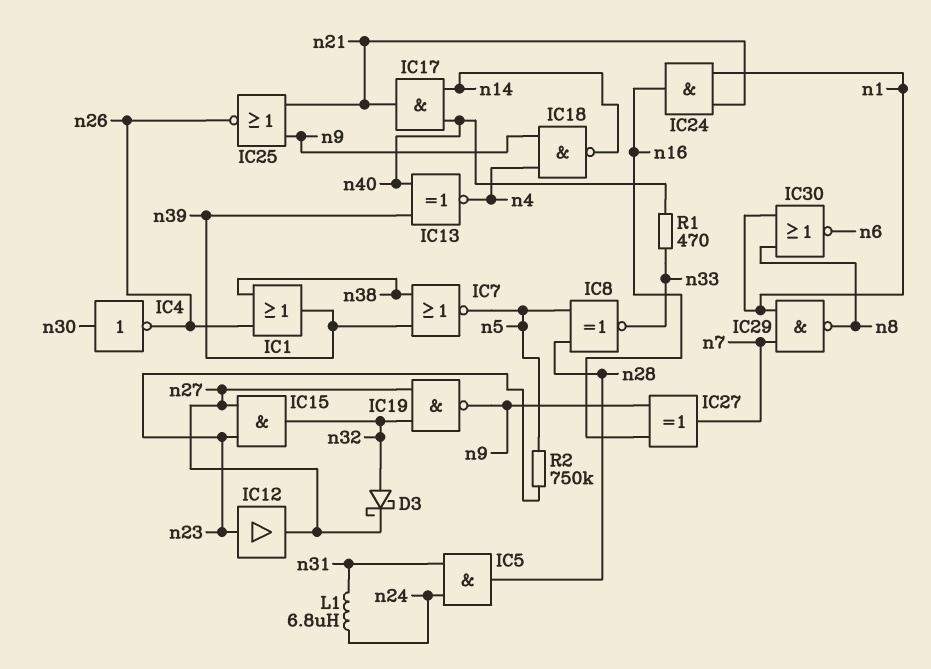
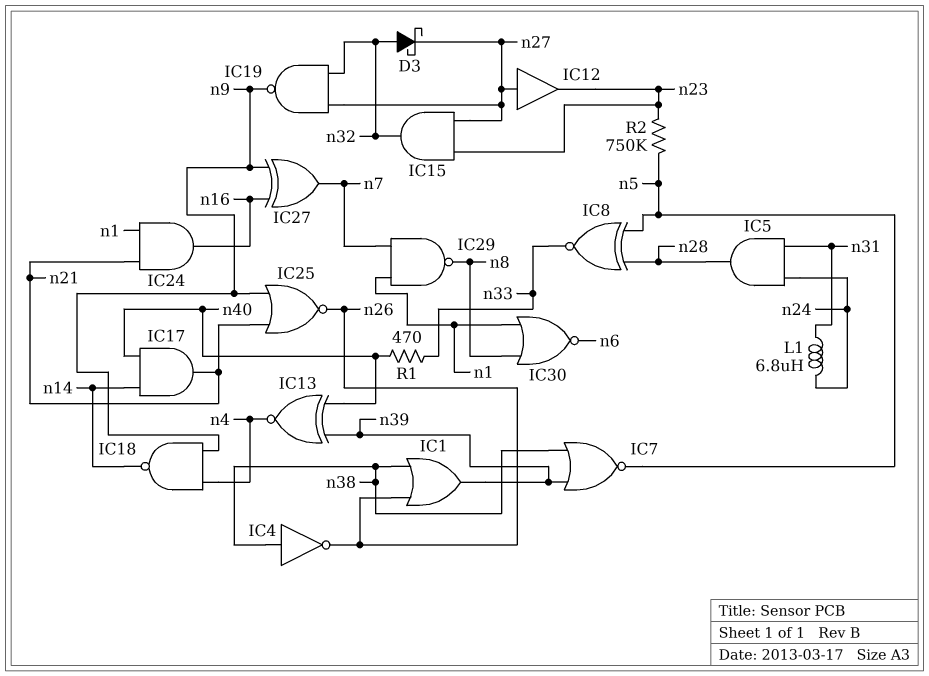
IC4: NOT (in n30, out n26) -> NOT (in n38, out n26)
IC12: buffer (in n23, out n27) -> buffer (in n27, out n23)

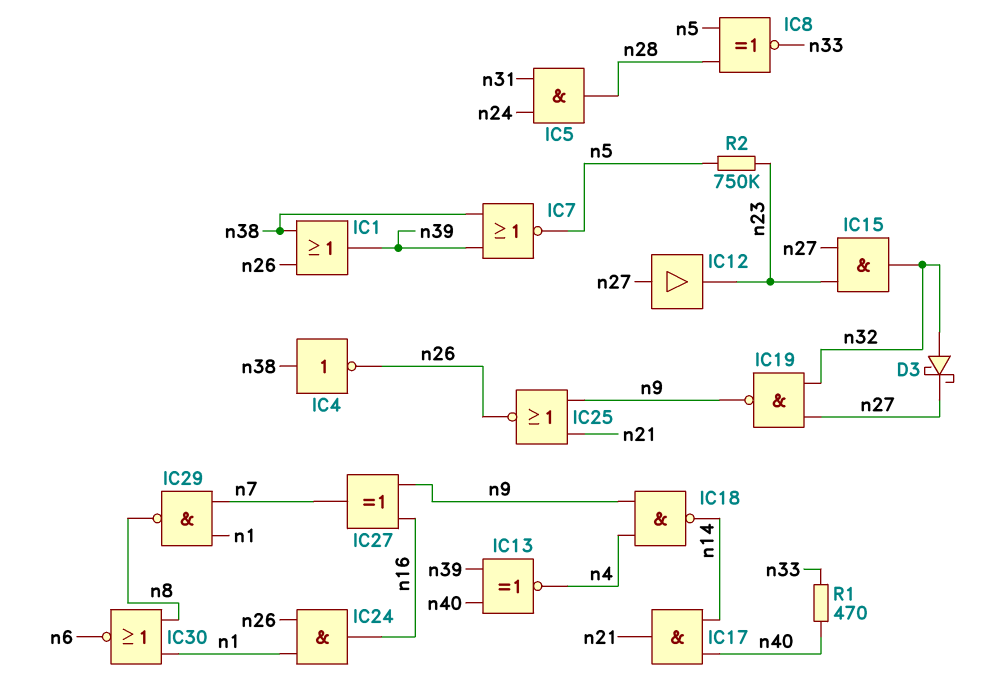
IC24: AND (in n1, in n21, out n16) -> AND (in n1, in n26, out n16)
L1: 6.8uH (n24, n31) -> none

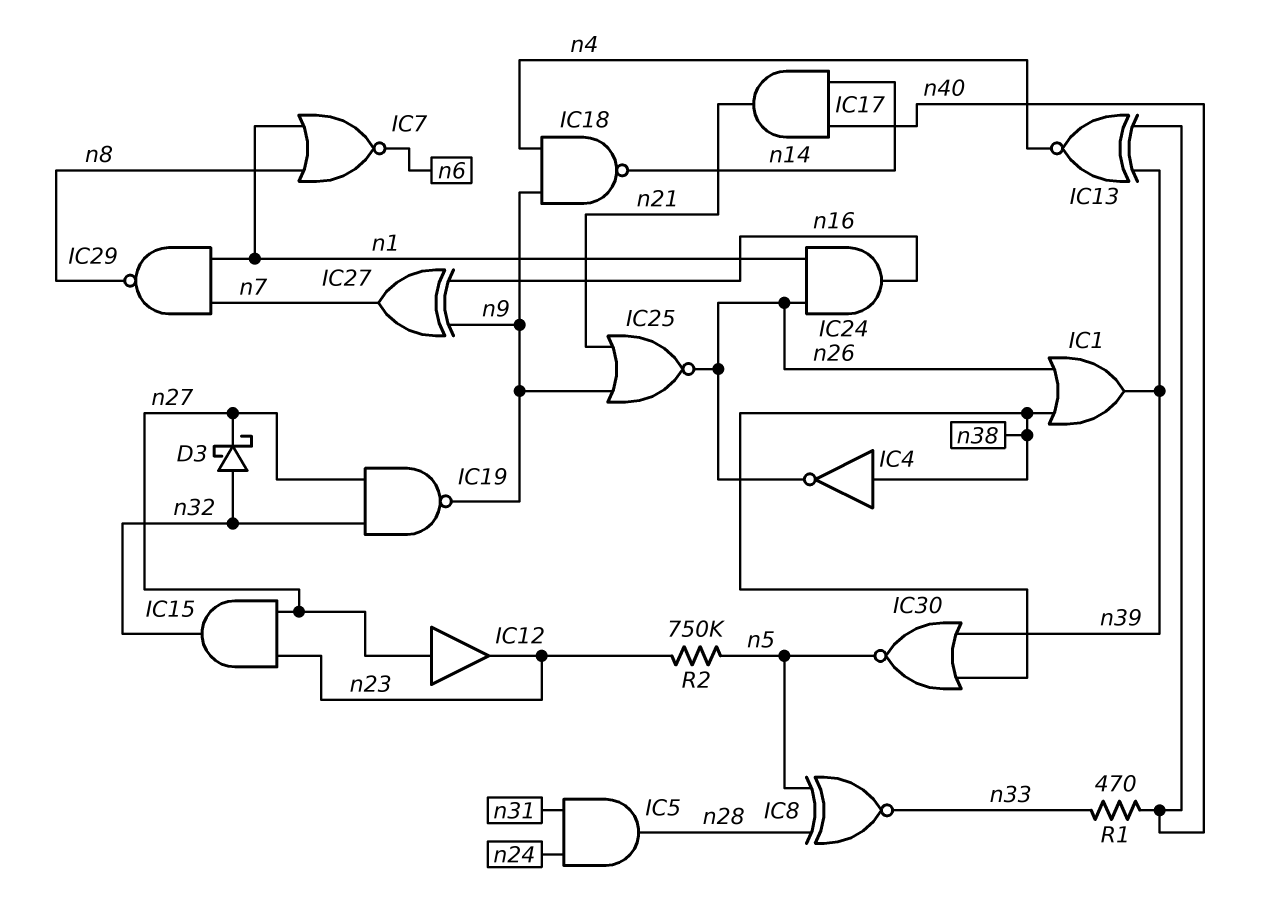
IC7: NOR (in n38, in n39, out n5) -> NOR (in n1, in n8, out n6)
IC30: NOR (in n1, in n8, out n6) -> NOR (in n38, in n39, out n5)

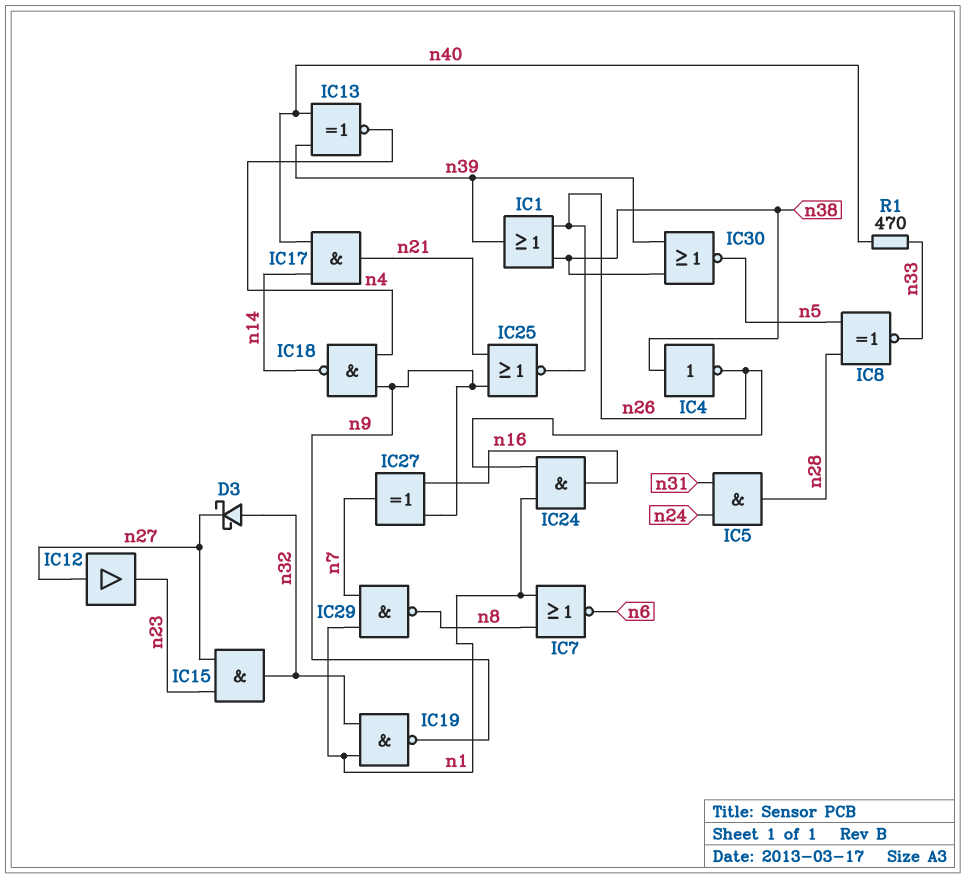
IC19: NAND (in n27, in n32, out n9) -> NAND (in n1, in n32, out n9)
R2: 750k (n5, n23) -> none

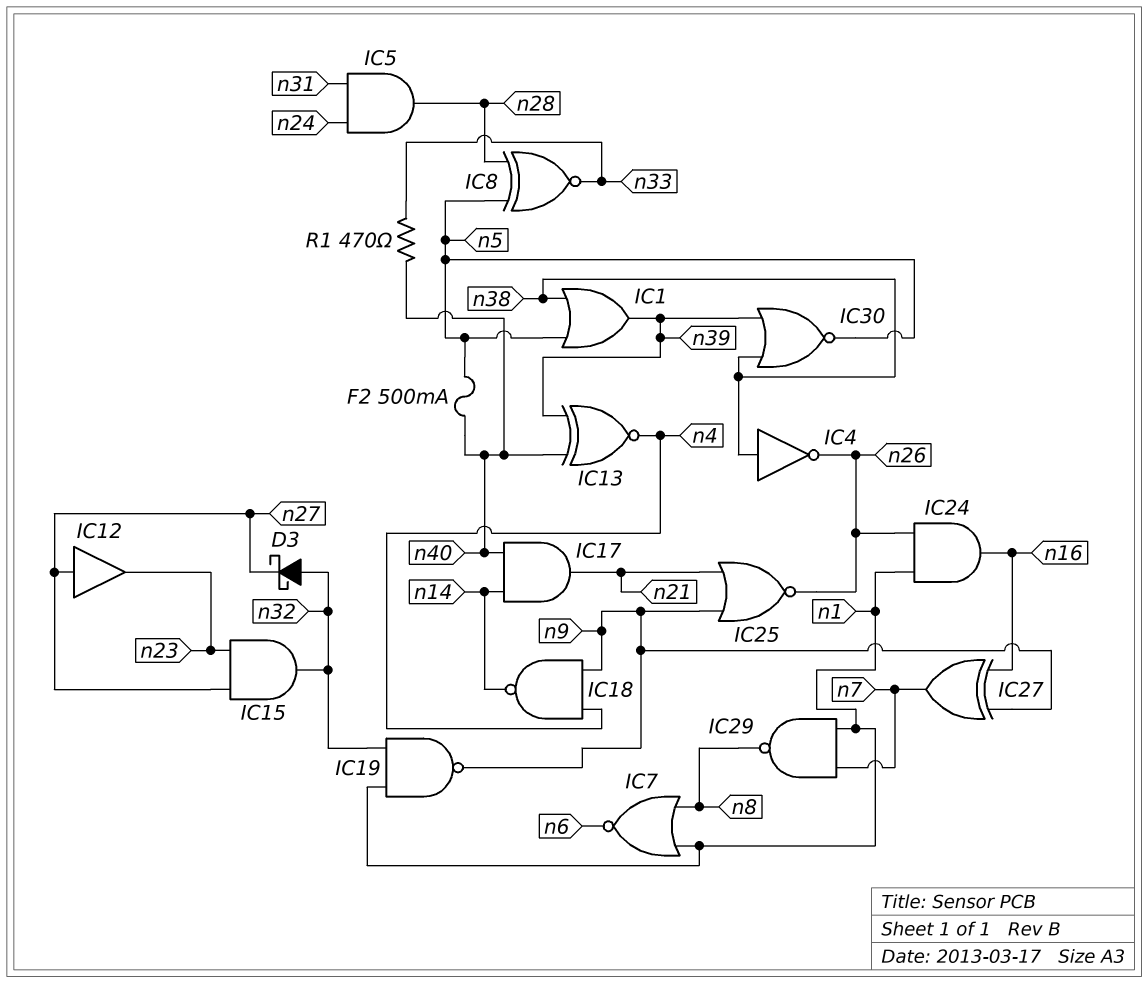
F2: none -> 500mA (n5, n40)
IC1: OR (in n26, in n38, out n39) -> OR (in n5, in n38, out n39)

